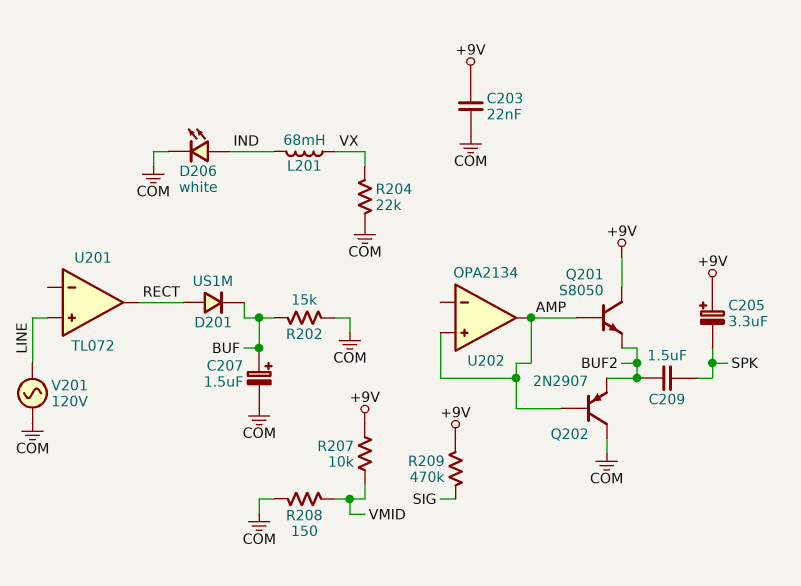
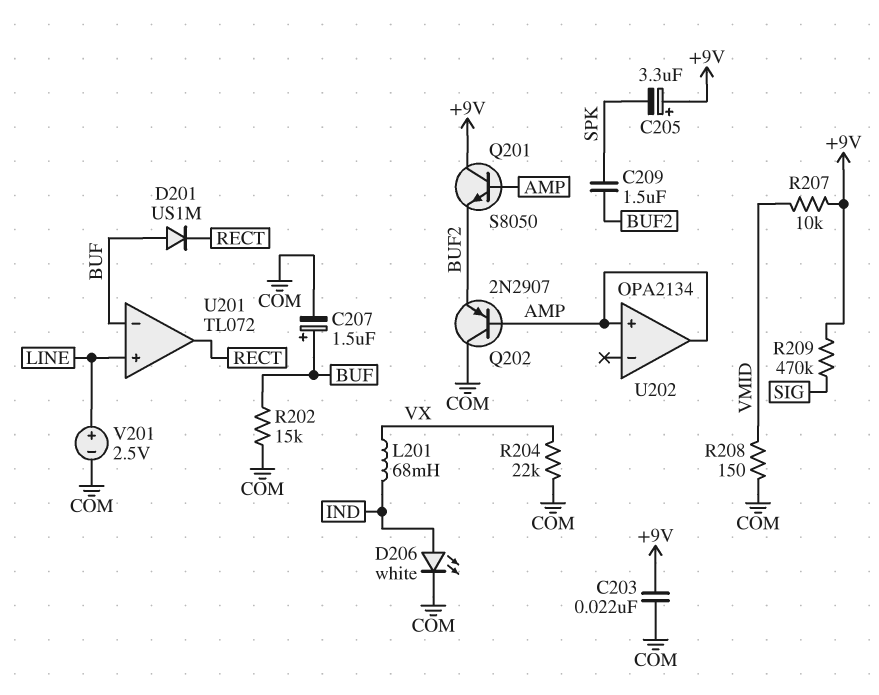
D201: diode US1M (A RECT, K BUF) -> diode US1M (A BUF, K RECT)
U201 pin in-: none -> BUF
V201: AC 120V (COM, LINE) -> 2.5V (plus LINE, minus COM)

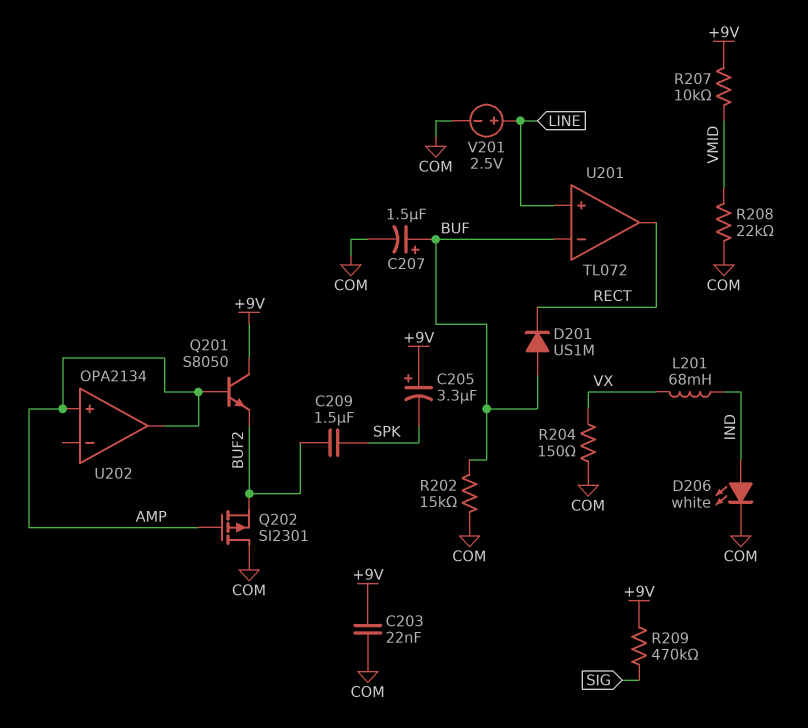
Q202: PNP 2N2907 (B AMP, C COM, E BUF2) -> PMOS SI2301 (G AMP, D COM, S BUF2)
R204: 22k (COM, VX) -> 150 (COM, VX)
R208: 150 (COM, VMID) -> 22k (COM, VMID)

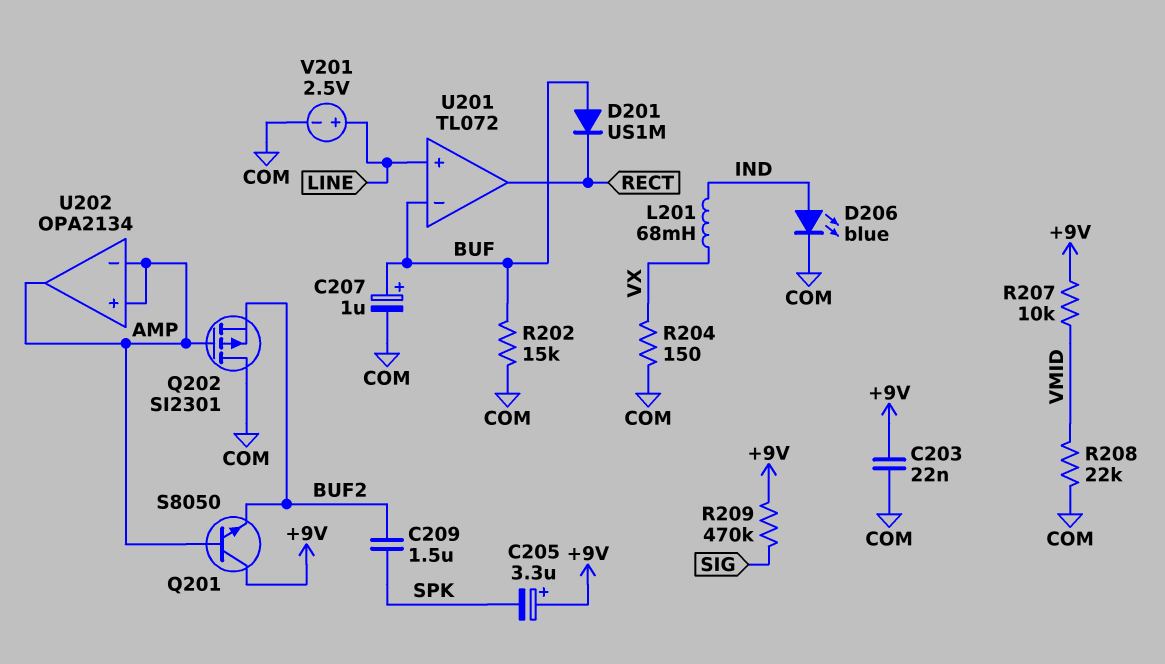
C207: 1.5uF (plus BUF, minus COM) -> 1uF (plus BUF, minus COM)
D206: LED white (A IND, K COM) -> LED blue (A IND, K COM)
U202 pin in-: none -> AMP

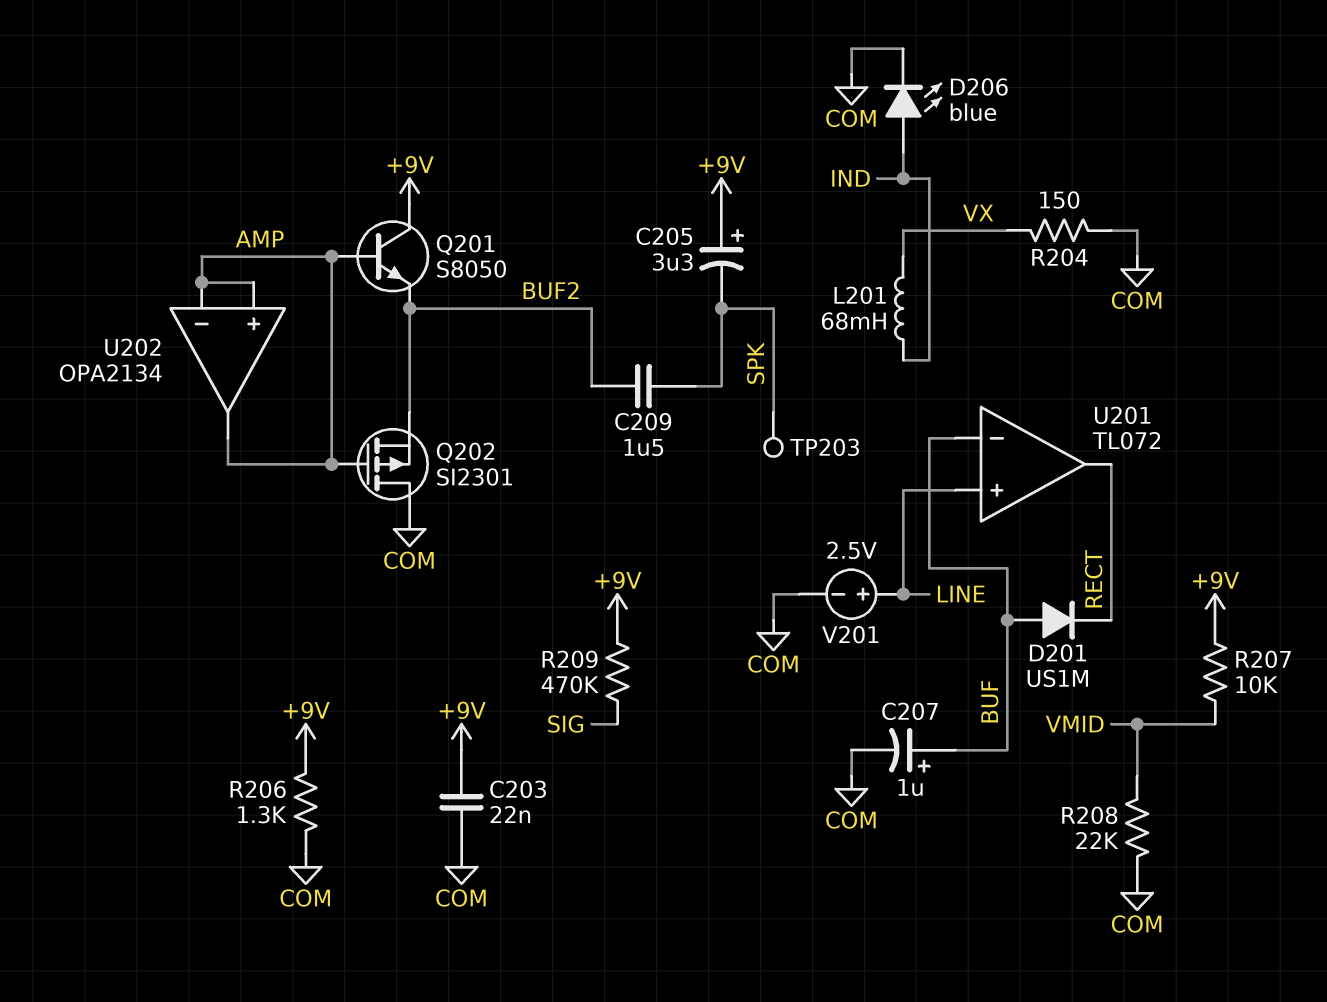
R202: 15k (BUF, COM) -> none
R206: none -> 1.3k (+9V, COM)
TP203: none -> test point (SPK)

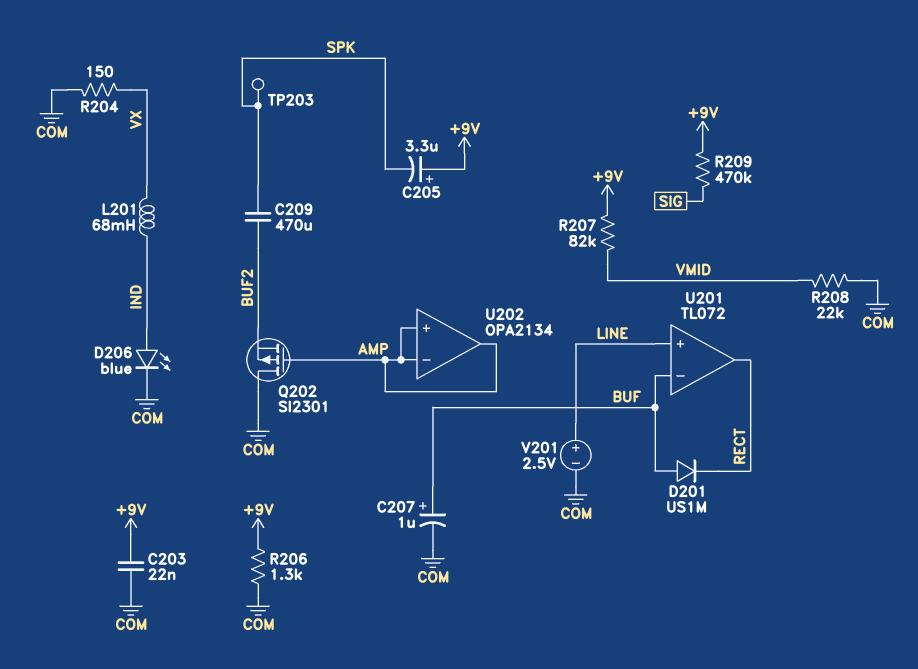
C209: 1.5uF (BUF2, SPK) -> 470uF (BUF2, SPK)
Q201: NPN S8050 (B AMP, C +9V, E BUF2) -> none
R207: 10k (+9V, VMID) -> 82k (+9V, VMID)

